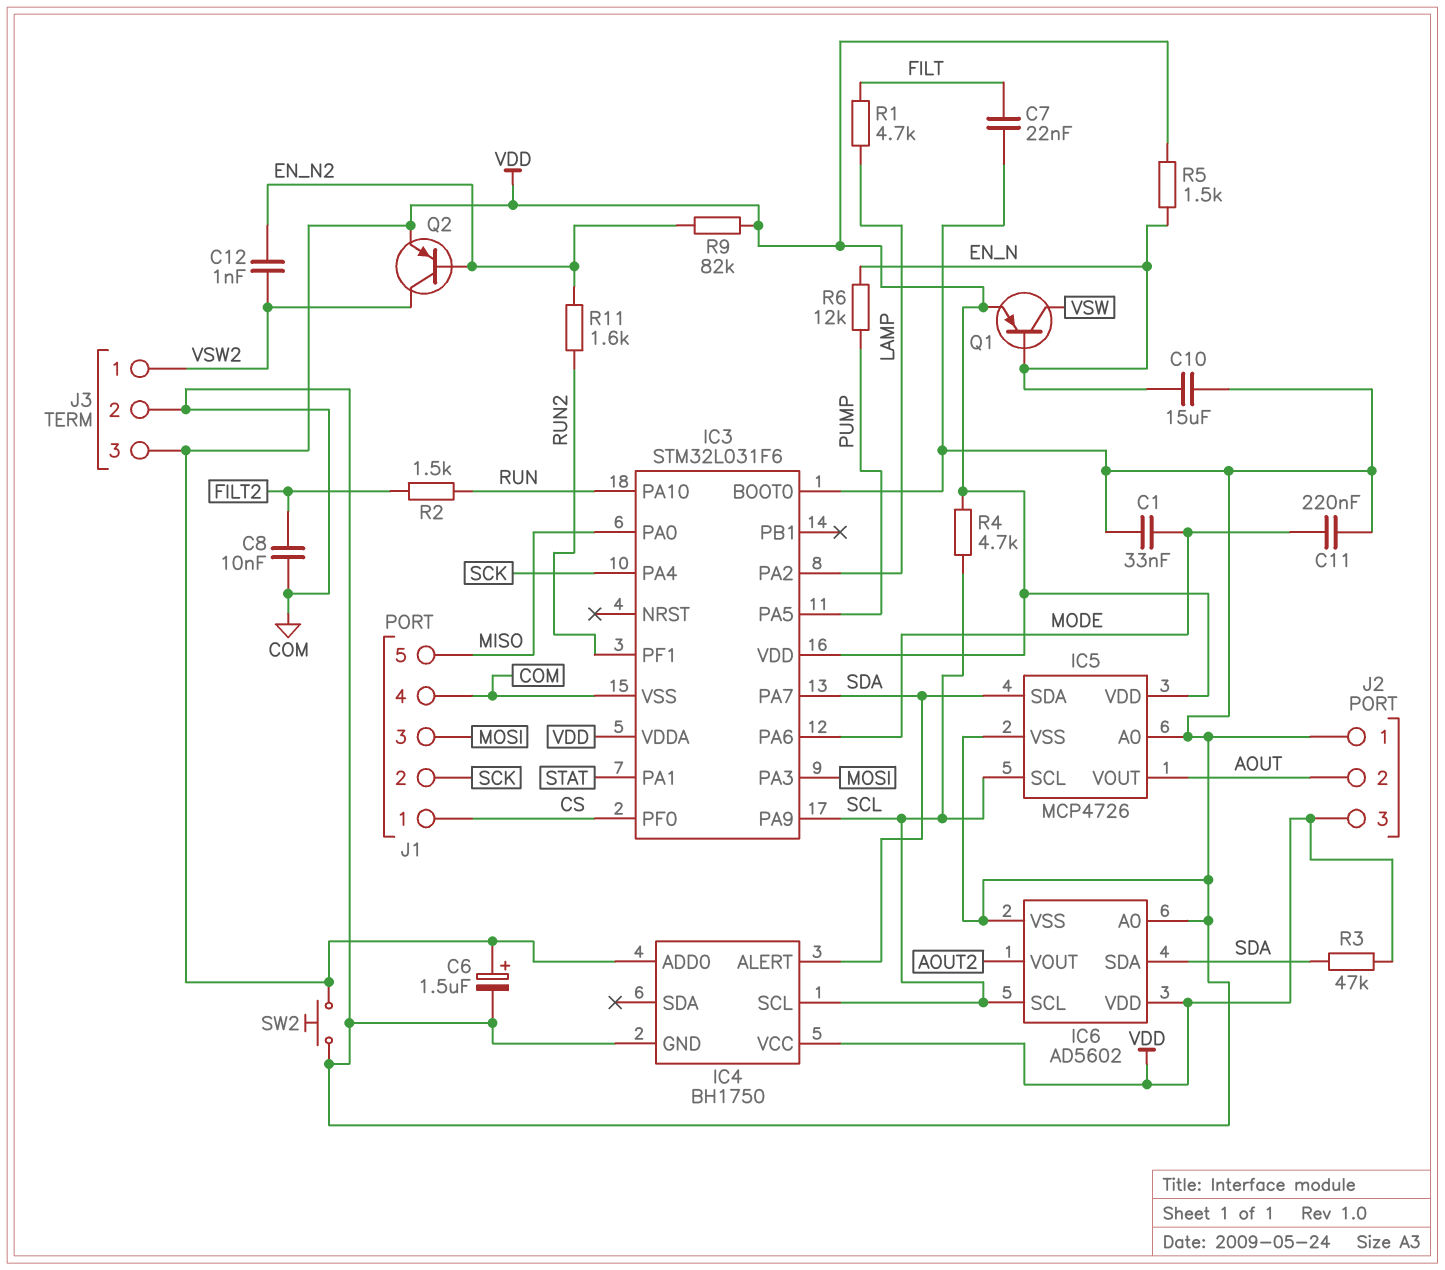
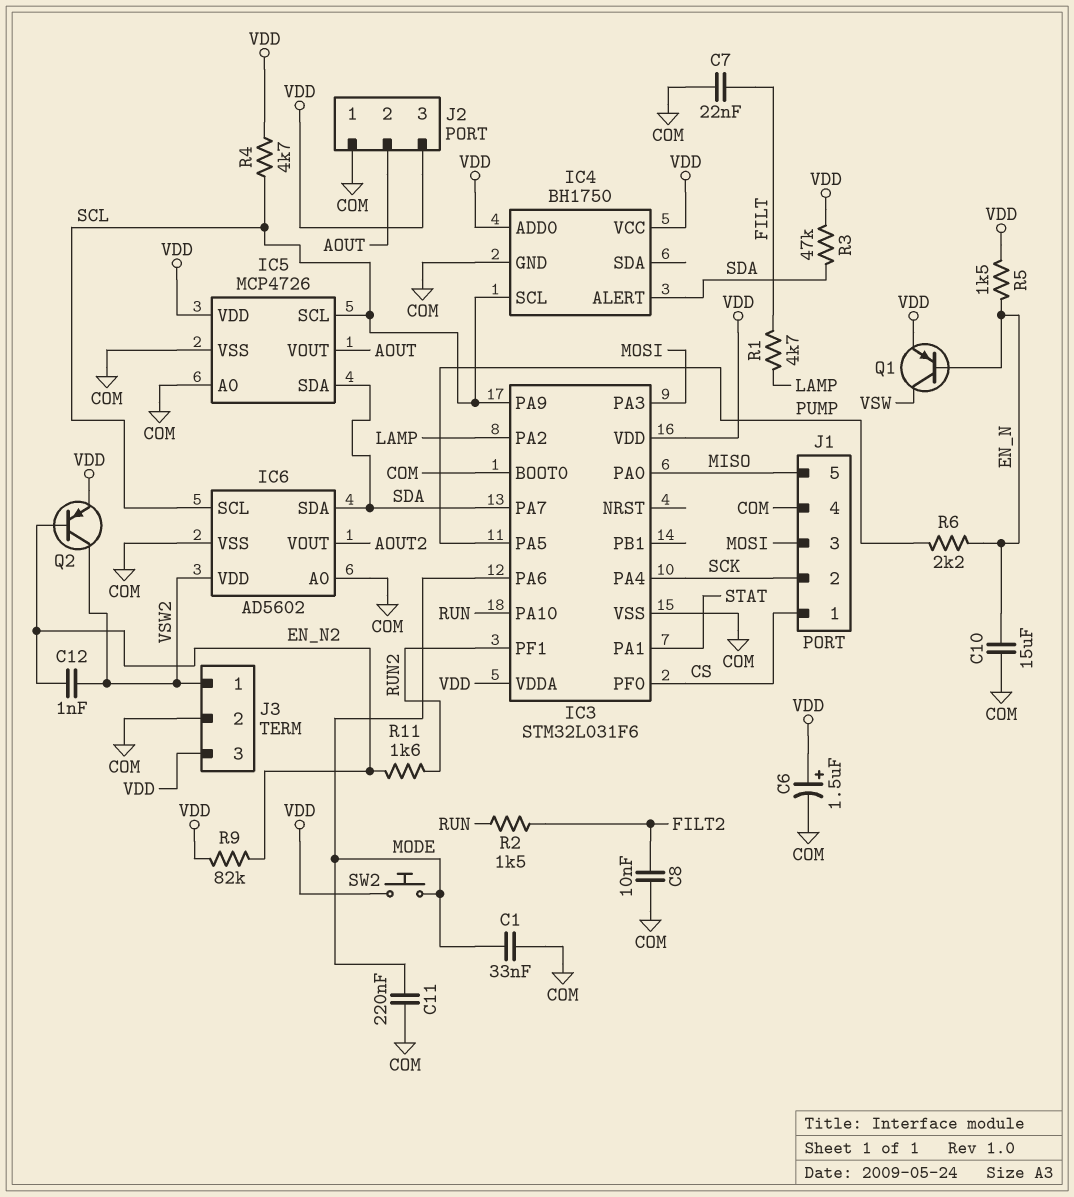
IC6 pin VDD: VDD -> VSW2
R6: 12k (EN_N, PUMP) -> 2.2k (EN_N, PUMP)
SW2: button (COM, VDD) -> button (MODE, VDD)

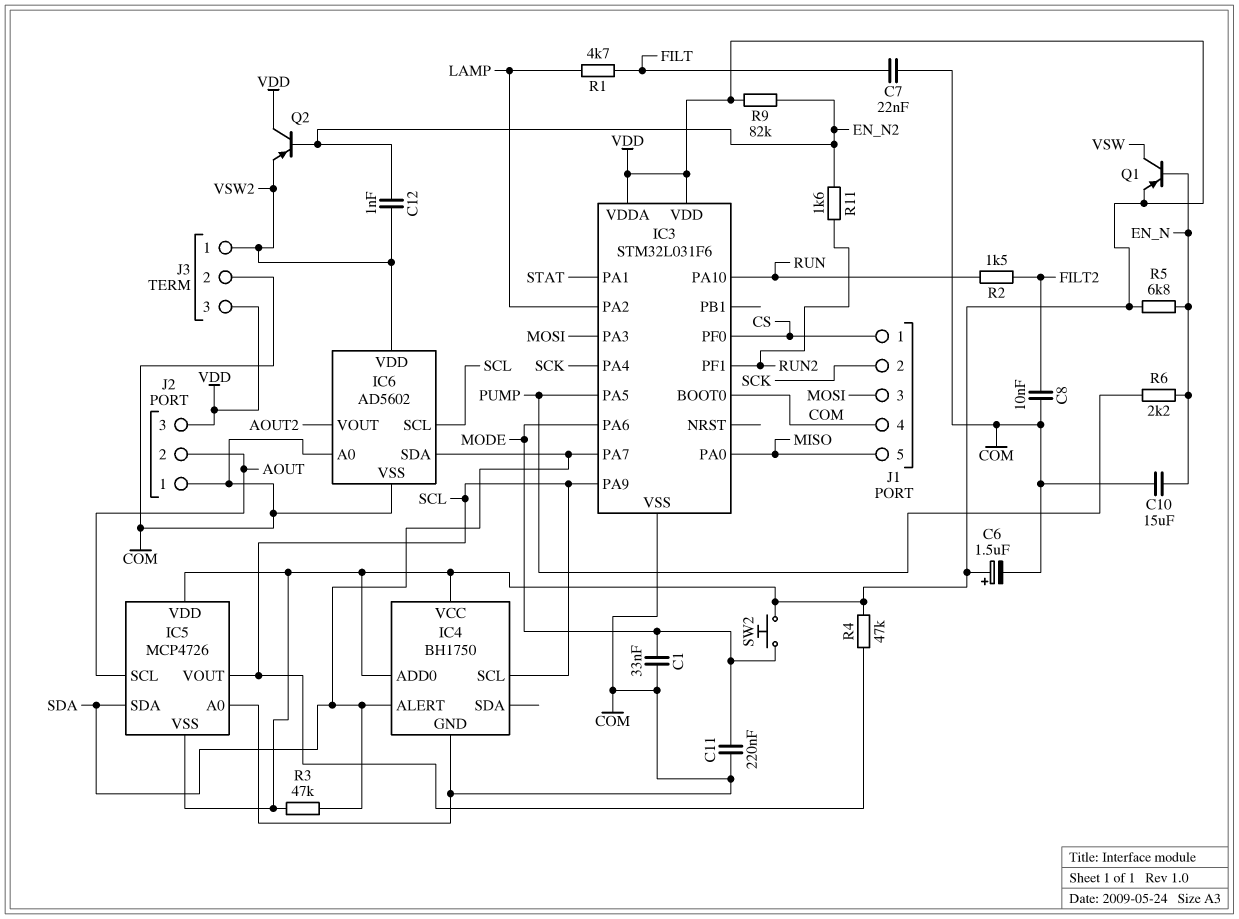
IC5 pin SCL: SCL -> AOUT
IC5 pin VOUT: AOUT -> SCL
IC5 pin VSS: COM -> VDD
Q2: PNP (B EN_N2, C VSW2, E VDD) -> PNP (B EN_N2, C VDD, E VSW2)
R4: 4.7k (SCL, VDD) -> 47k (SCL, VDD)
R5: 1.5k (EN_N, VDD) -> 6.8k (EN_N, VDD)

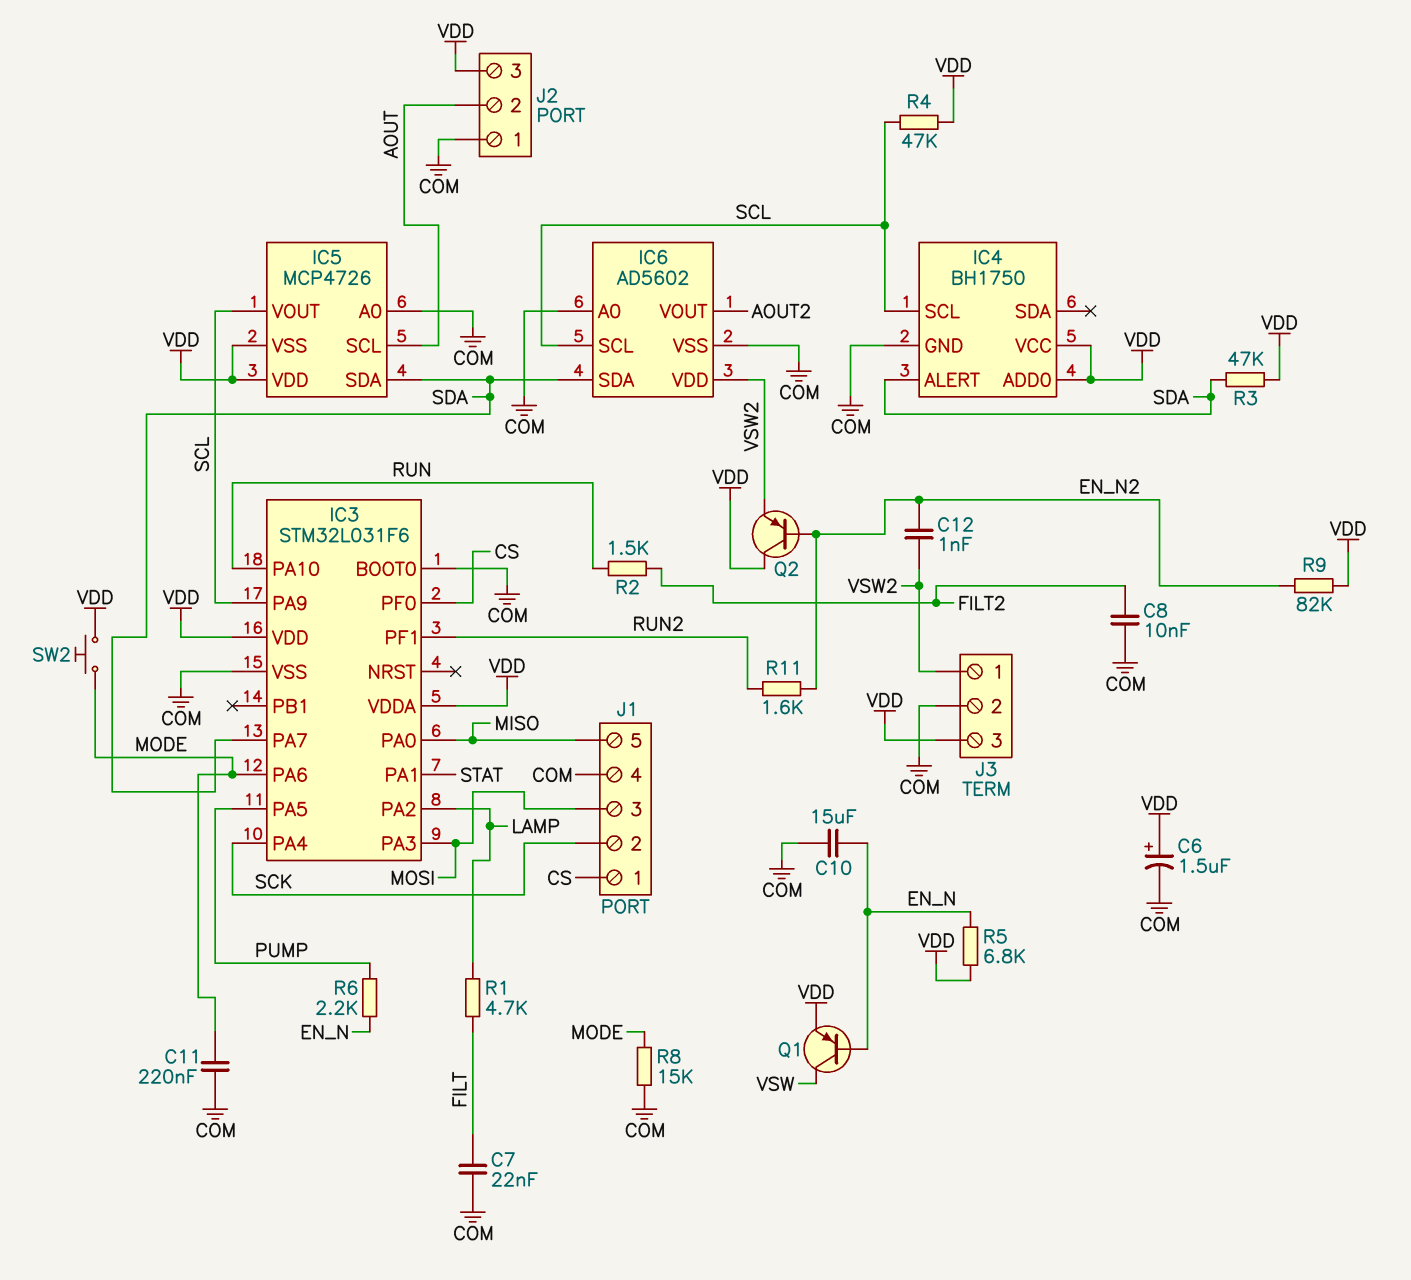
C1: 33nF (COM, MODE) -> none
R8: none -> 15k (COM, MODE)

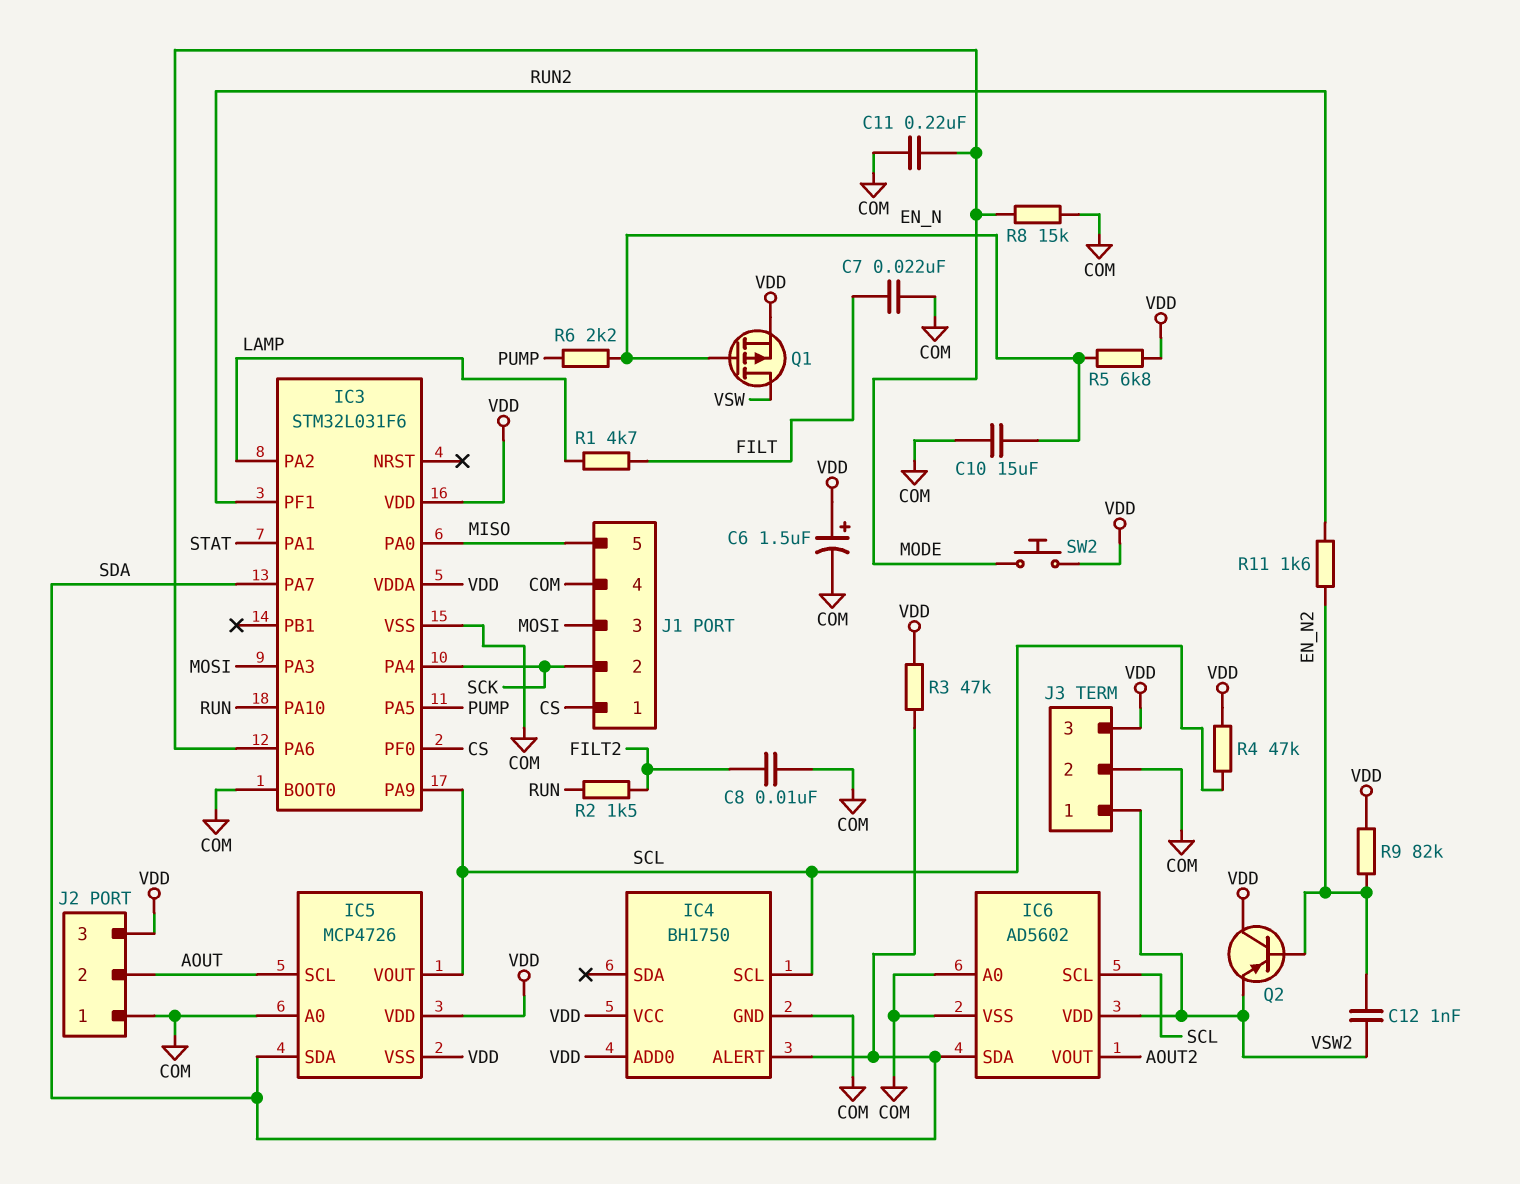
Q1: PNP (B EN_N, C VSW, E VDD) -> PMOS (G EN_N, D VSW, S VDD)

